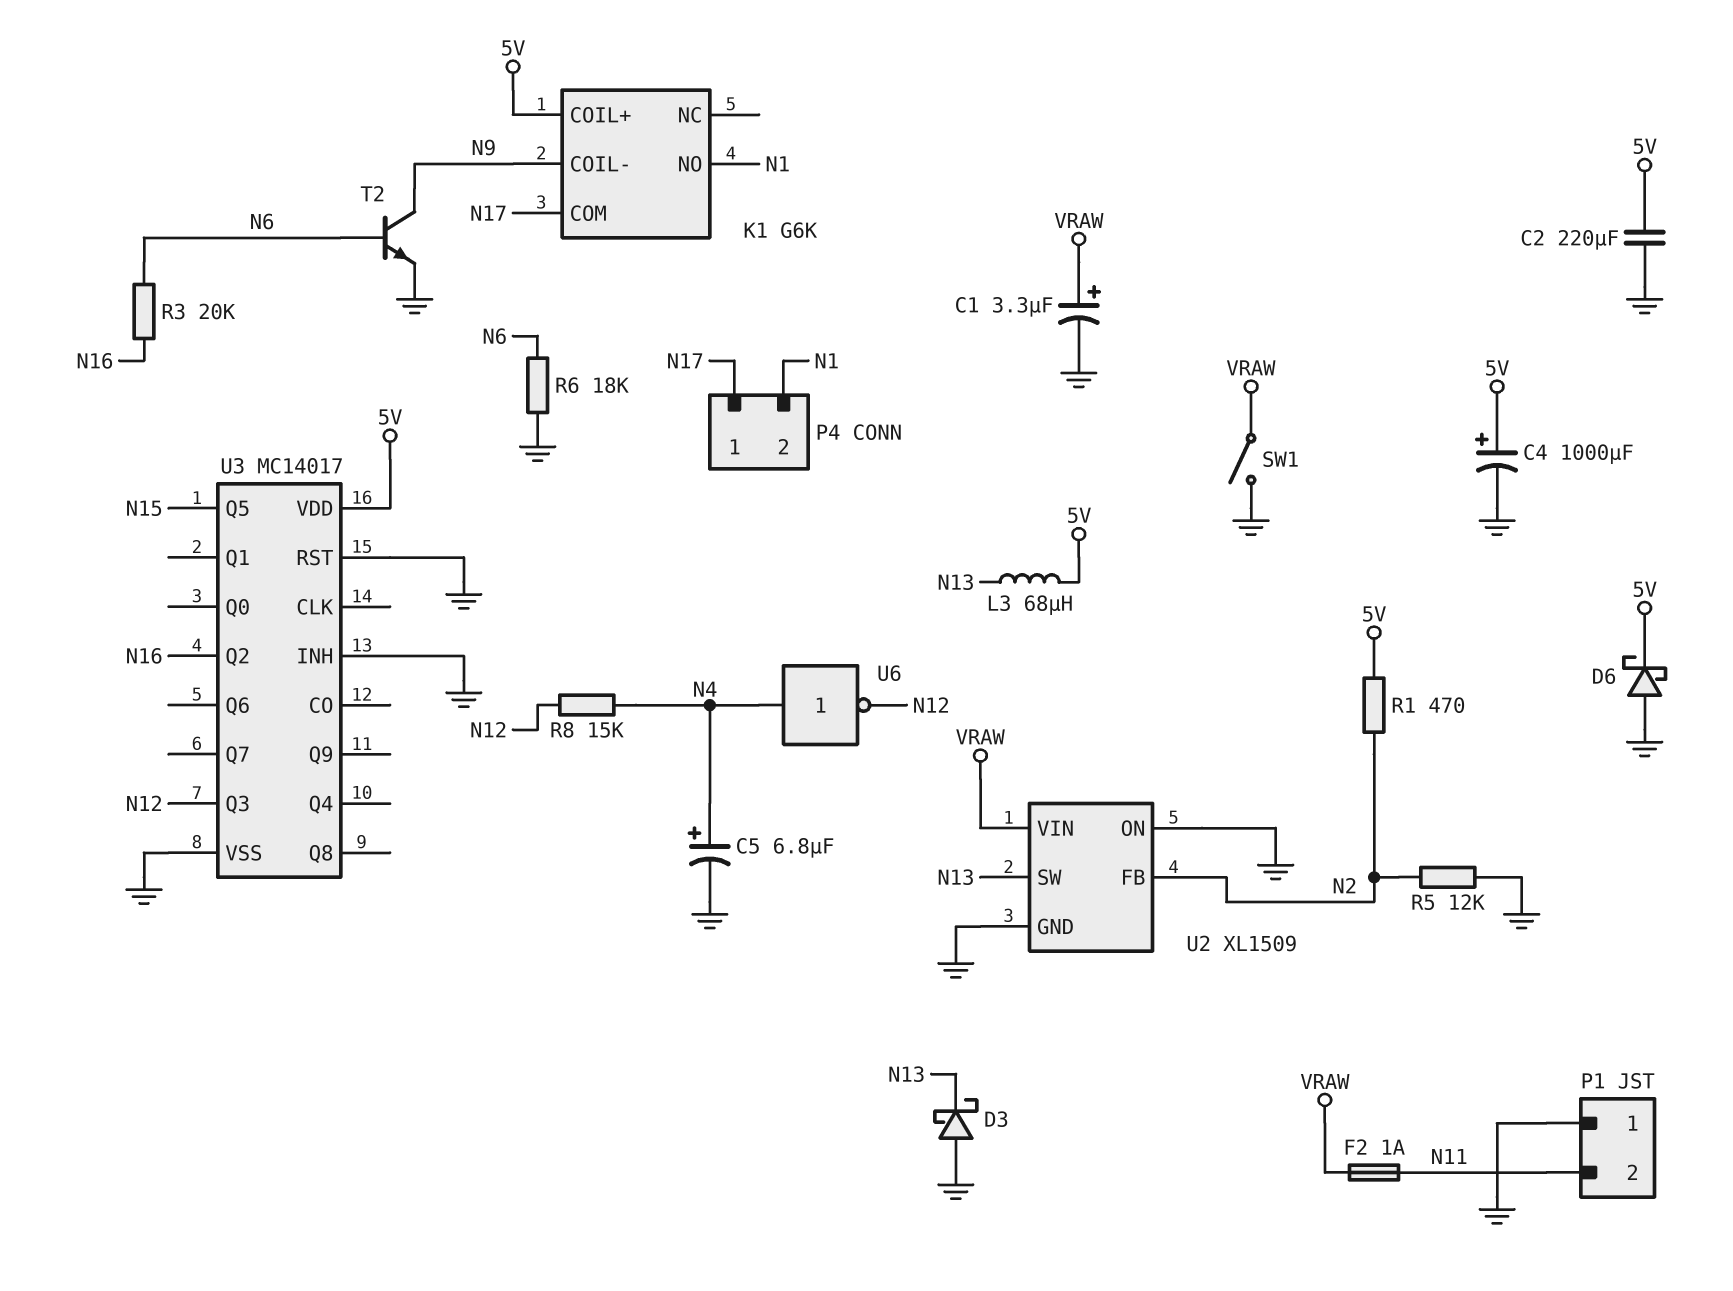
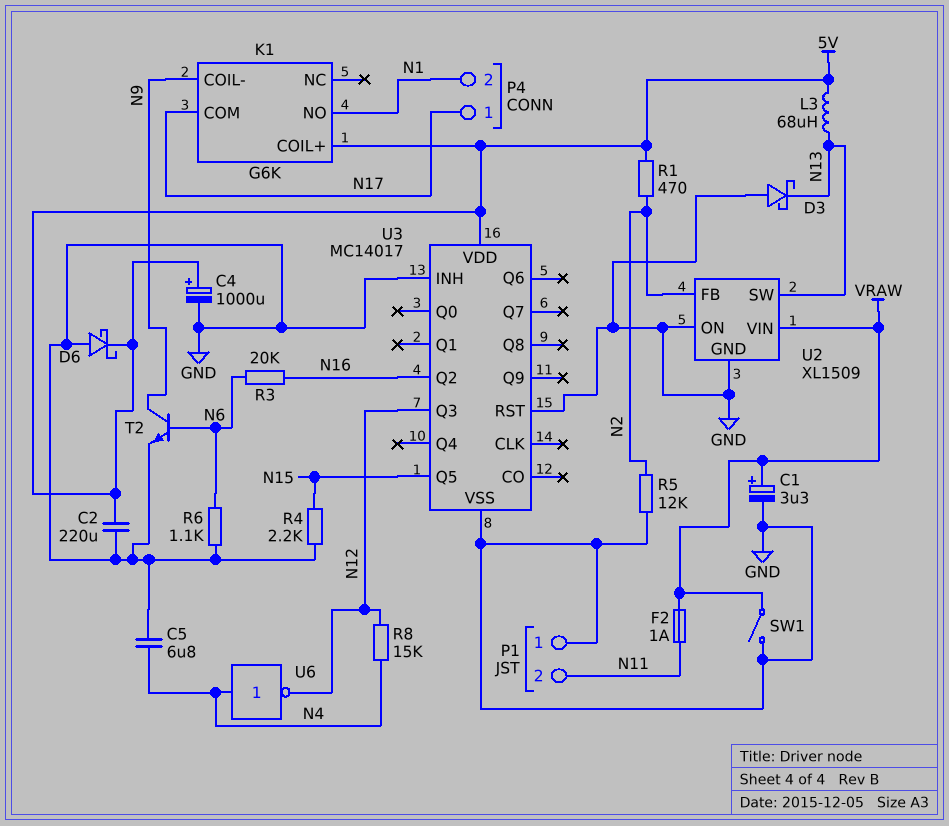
C5: 6.8uF (plus N4, minus GND) -> 6.8uF (GND, N4)
R4: none -> 2.2k (GND, N15)
R6: 18k (GND, N6) -> 1.1k (GND, N6)

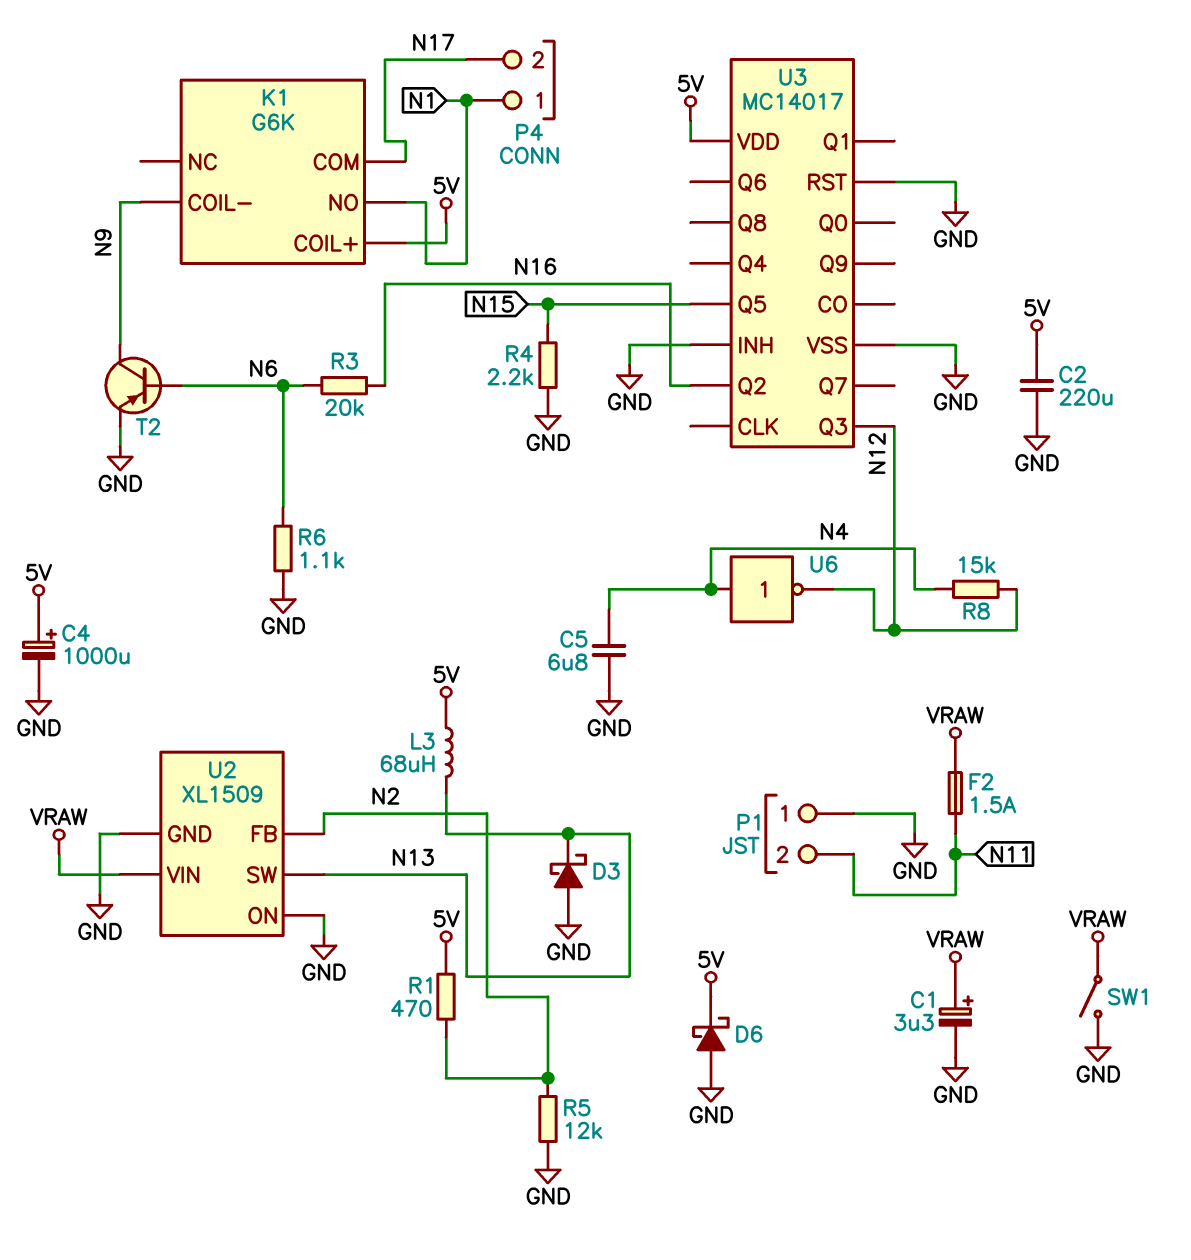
F2: 1A (N11, VRAW) -> 1.5A (N11, VRAW)
P4 pin 1: N17 -> N1
P4 pin 2: N1 -> N17
T2: NPN (B N6, C N9, E GND) -> PNP (B N6, C N9, E GND)

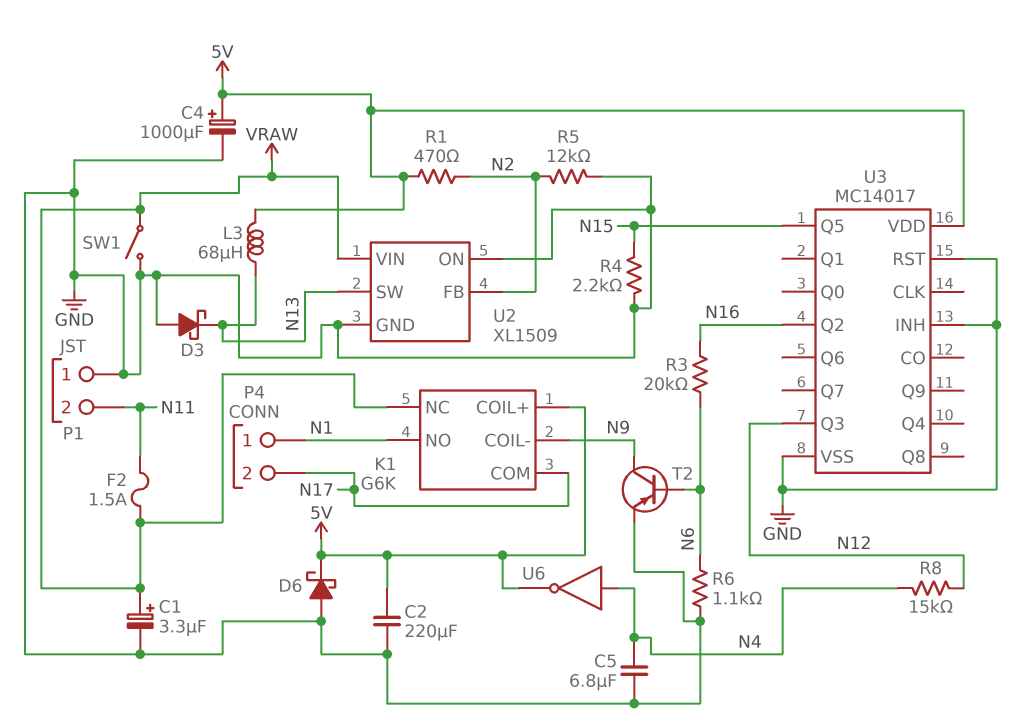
K1 pin NC: none -> VRAW
U6: NOT (in N4, out N12) -> NOT (in N4, out 5V)

